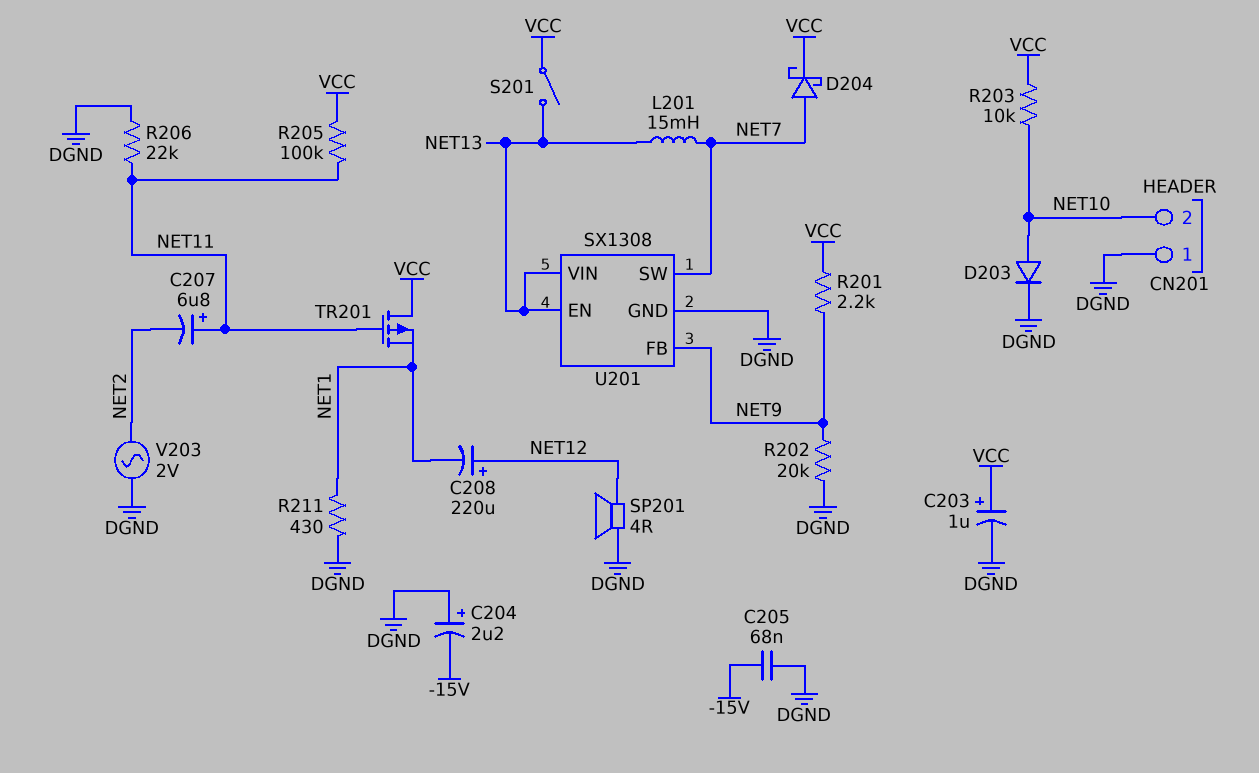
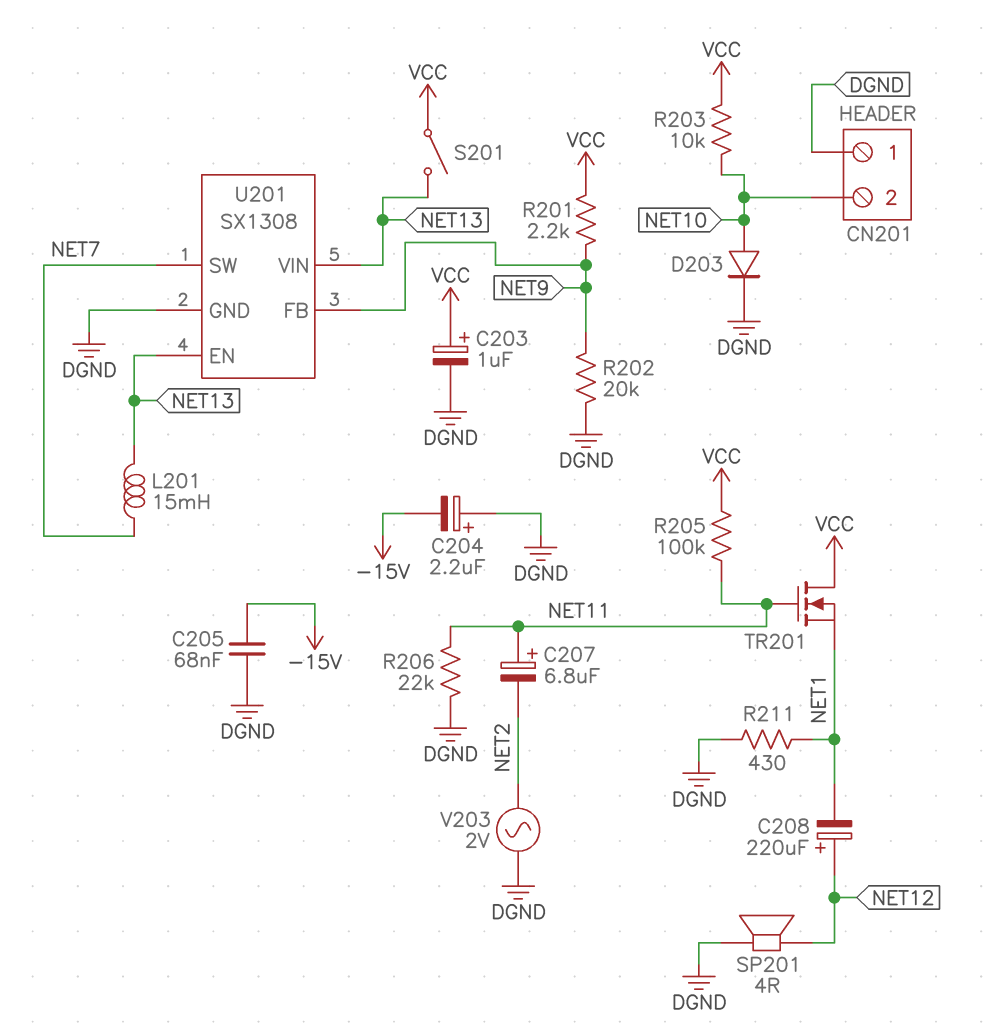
D204: schottky (A NET7, K VCC) -> none
TR201: PMOS (G NET11, D VCC, S NET1) -> NMOS (G NET11, D VCC, S NET1)

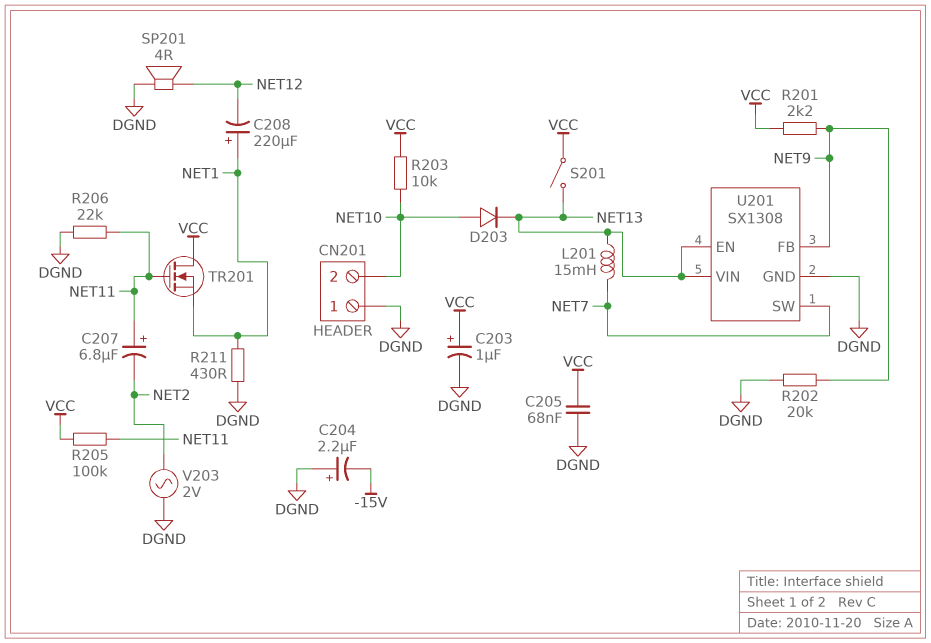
C205: 68nF (-15V, DGND) -> 68nF (DGND, VCC)
C208: 220uF (plus NET12, minus NET1) -> 220uF (plus NET1, minus NET12)
D203: diode (A NET10, K DGND) -> diode (A NET10, K NET13)

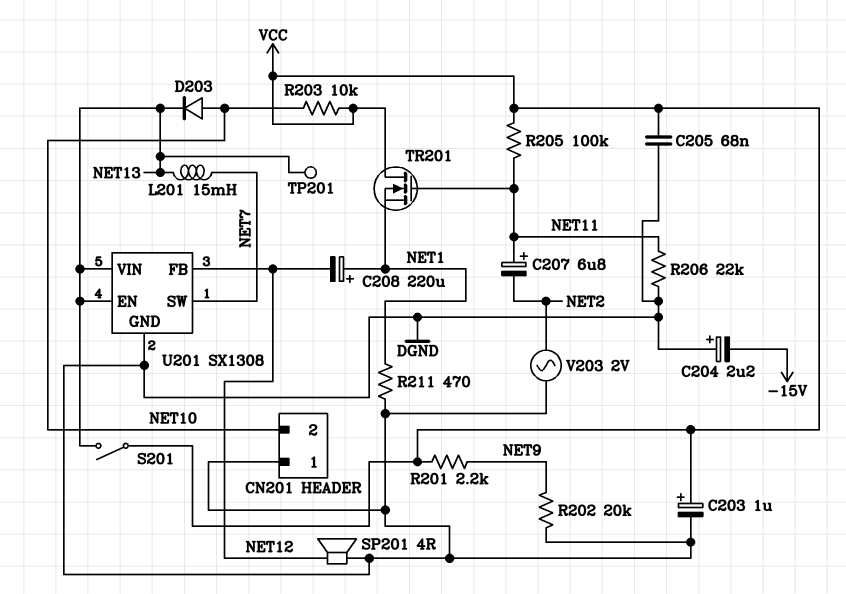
R211: 430 (DGND, NET1) -> 470 (DGND, NET1)
TP201: none -> test point (NET13)
U201 pin FB: NET9 -> NET12

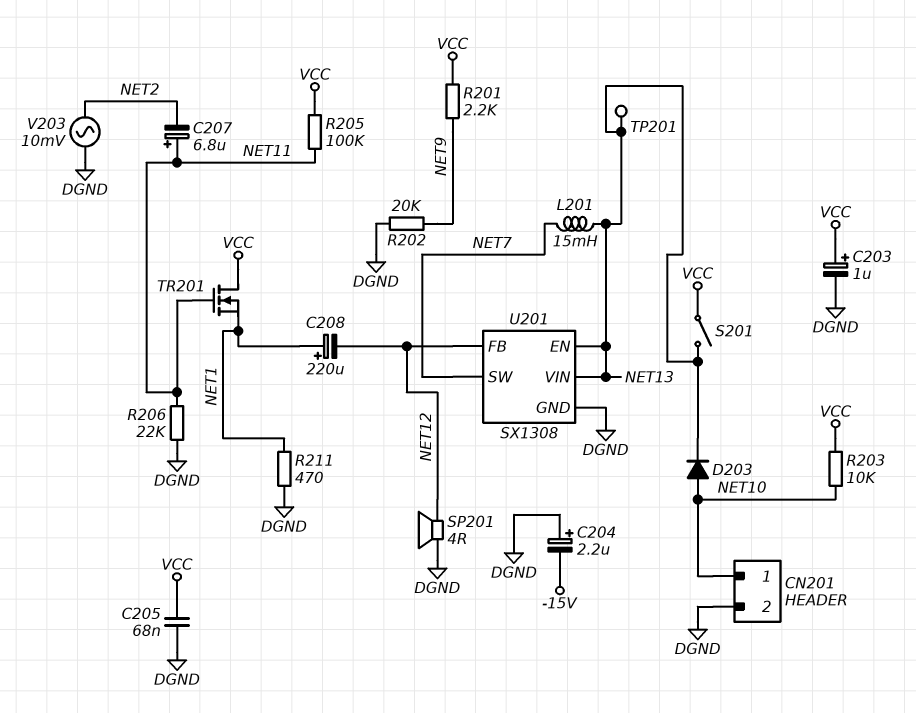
CN201 pin 1: DGND -> NET10
CN201 pin 2: NET10 -> DGND
V203: AC 2V (DGND, NET2) -> AC 10mV (DGND, NET2)

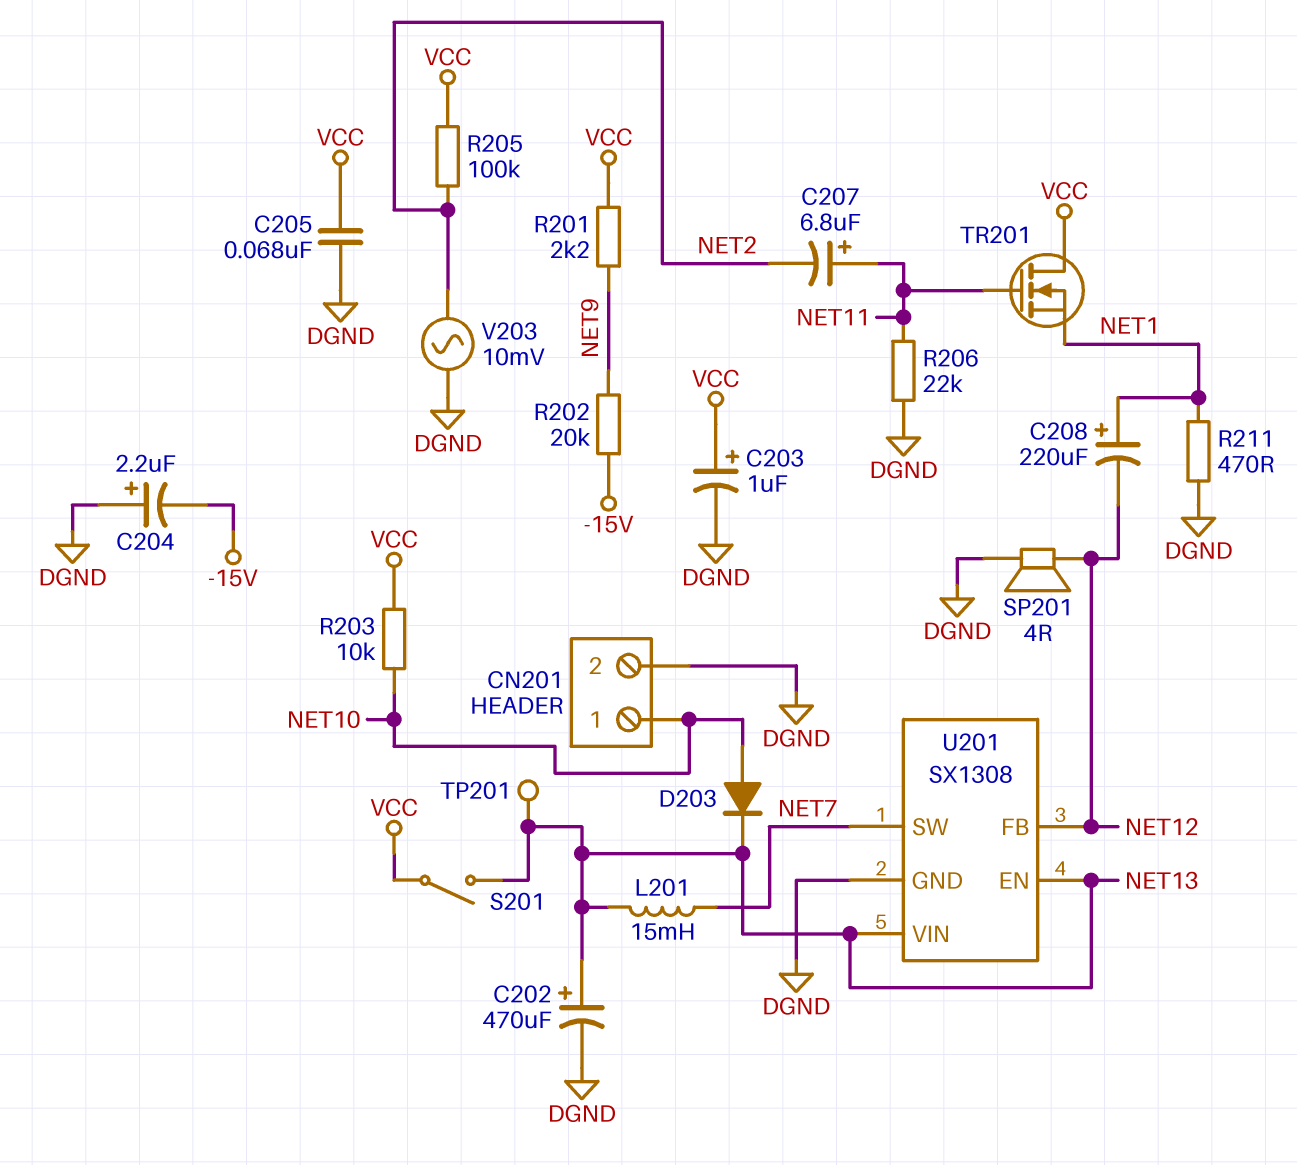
C202: none -> 470uF (plus NET13, minus DGND)
R202: 20k (DGND, NET9) -> 20k (-15V, NET9)
R205: 100k (NET11, VCC) -> 100k (NET2, VCC)

